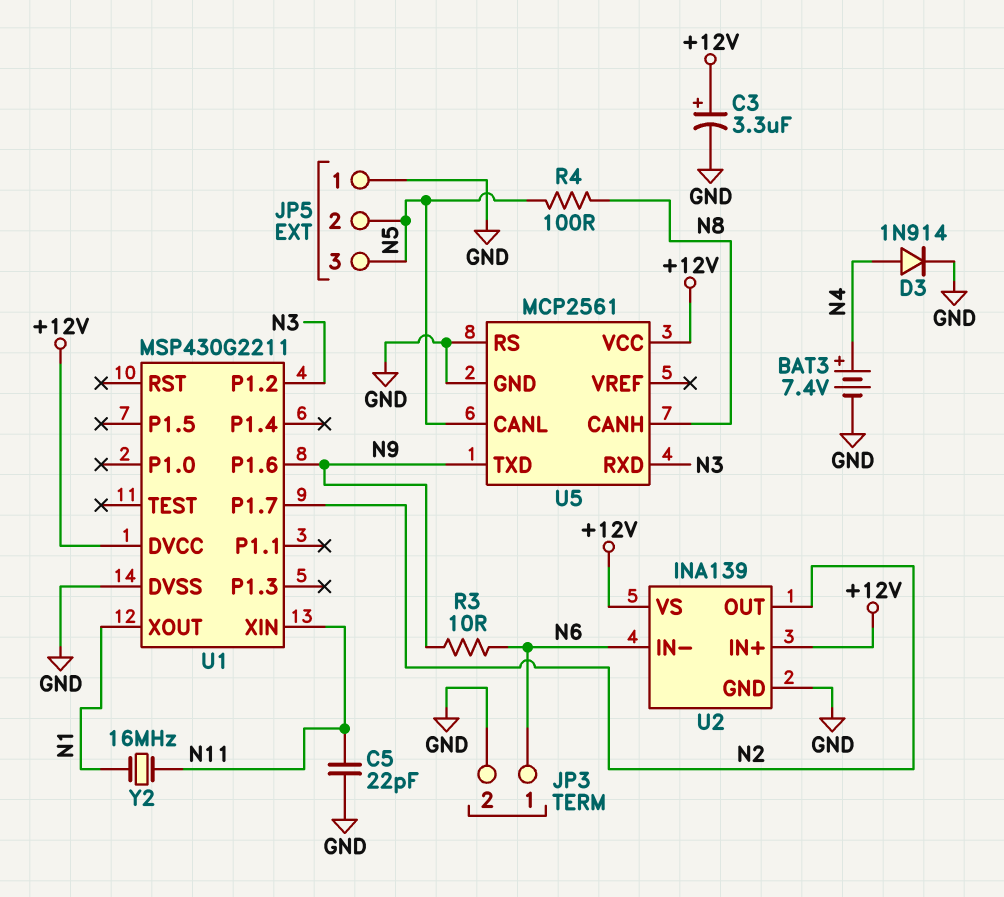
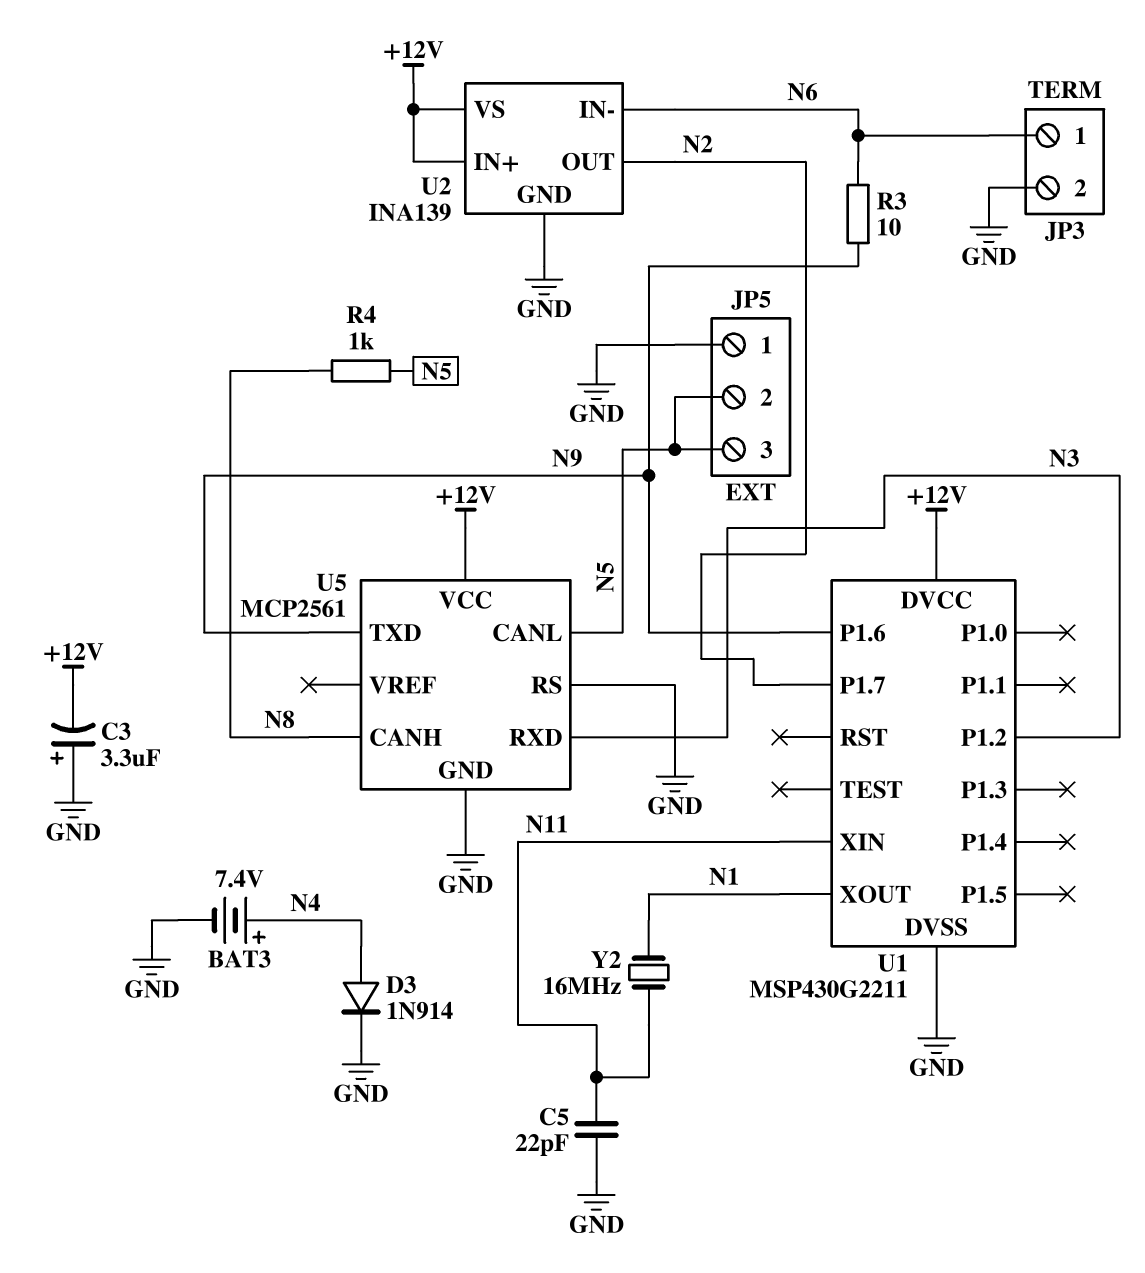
C3: 3.3uF (plus +12V, minus GND) -> 3.3uF (plus GND, minus +12V)
R4: 100 (N5, N8) -> 1k (N5, N8)

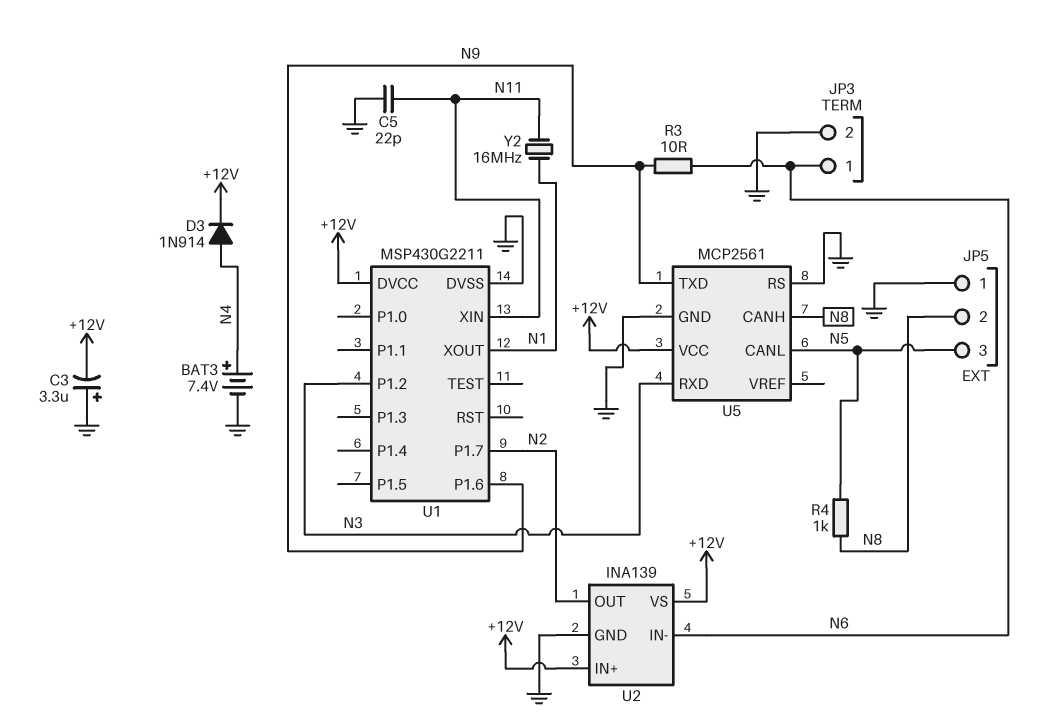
D3: diode 1N914 (A N4, K GND) -> diode 1N914 (A N4, K +12V)
JP5 pin 2: N5 -> N8

